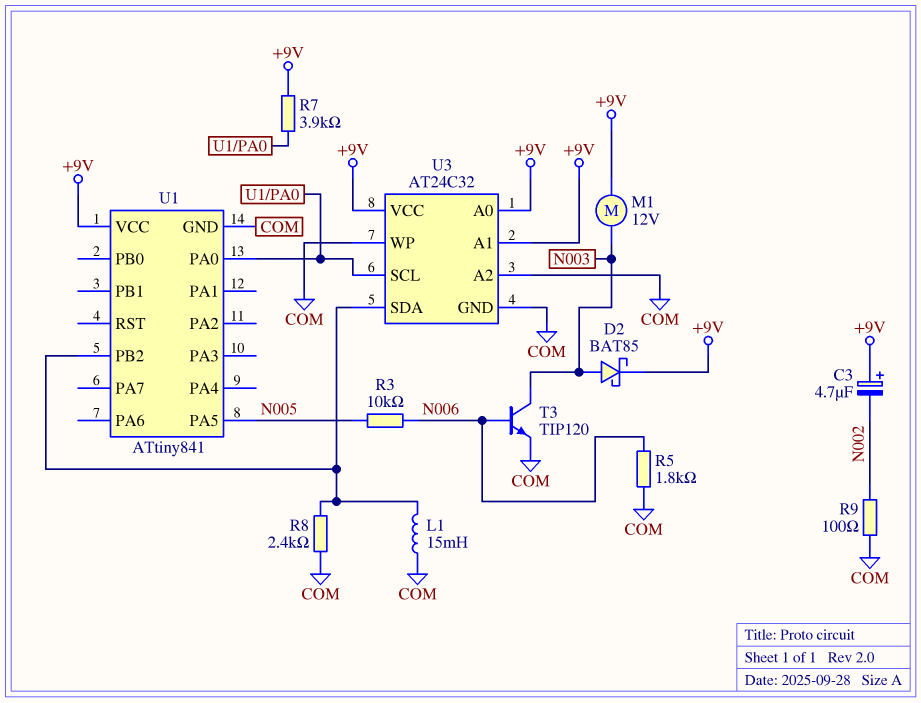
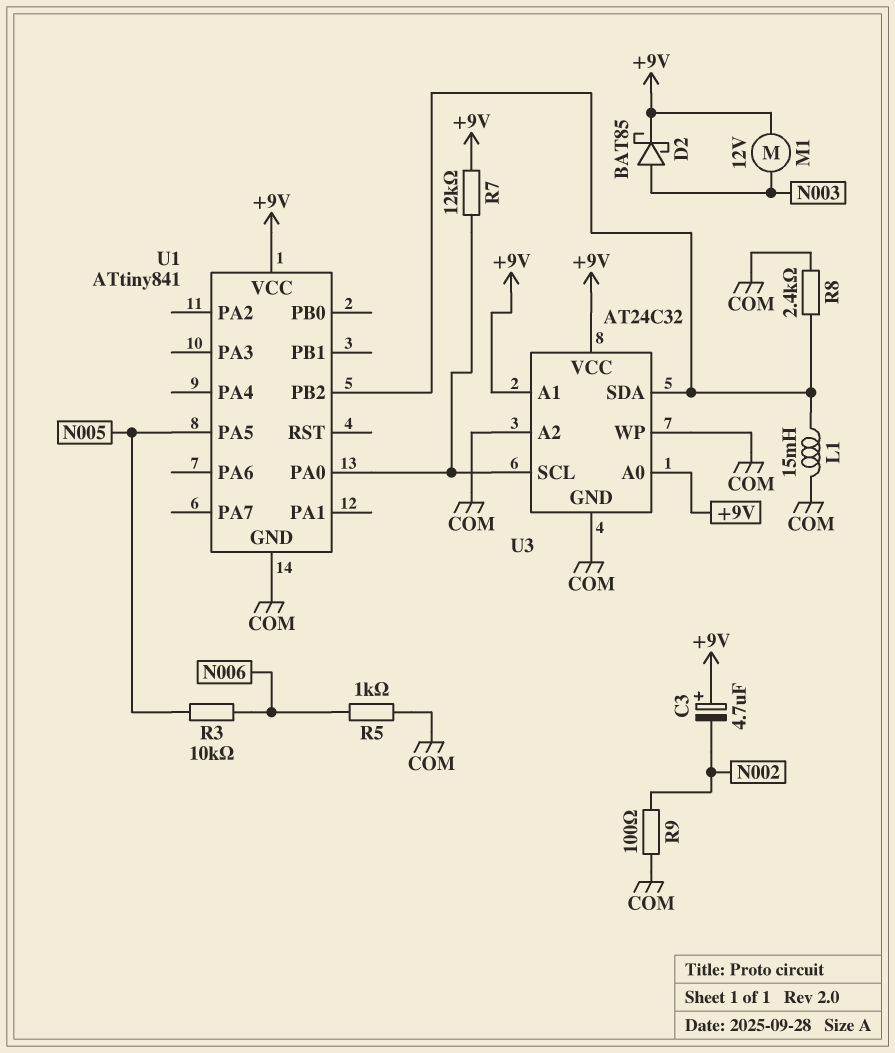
R5: 1.8k (COM, N006) -> 1k (COM, N006)
R7: 3.9k (+9V, U1/PA0) -> 12k (+9V, U1/PA0)
T3: NPN TIP120 (B N006, C N003, E COM) -> none

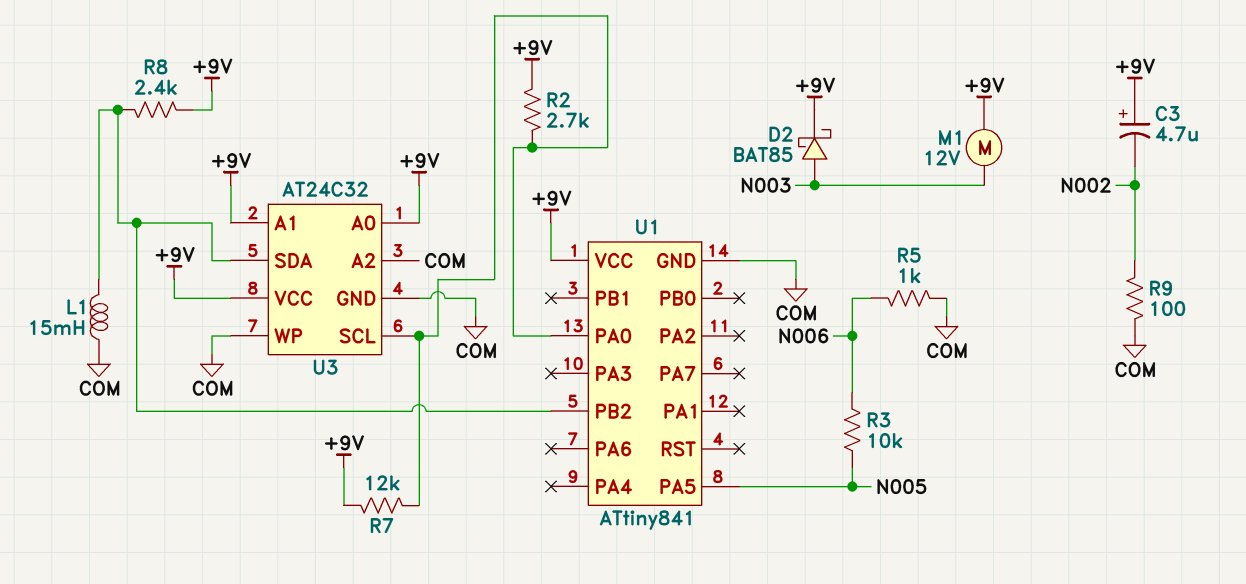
R2: none -> 2.7k (+9V, U1/PA0)
R8: 2.4k (COM, U1/PB2) -> 2.4k (+9V, U1/PB2)

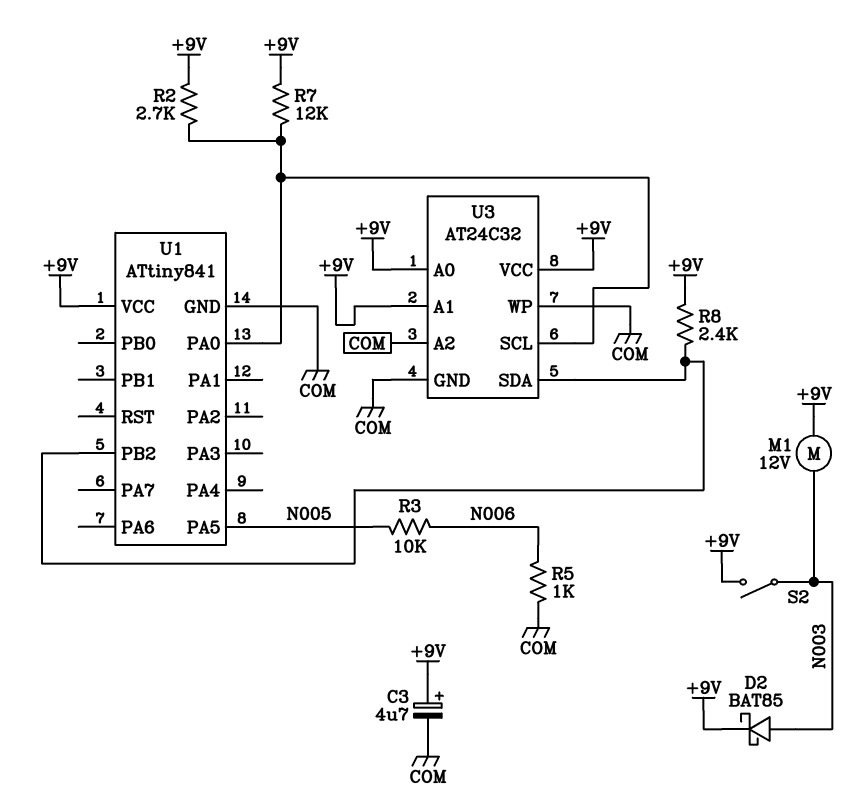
C3: 4.7uF (plus +9V, minus N002) -> 4.7uF (plus +9V, minus COM)
L1: 15mH (COM, U1/PB2) -> none
R9: 100 (COM, N002) -> none
S2: none -> switch (+9V, N003)

